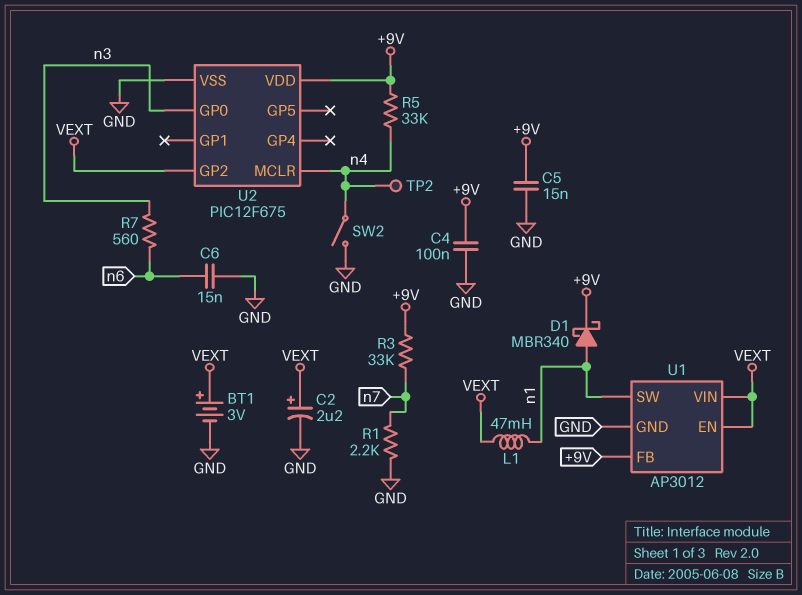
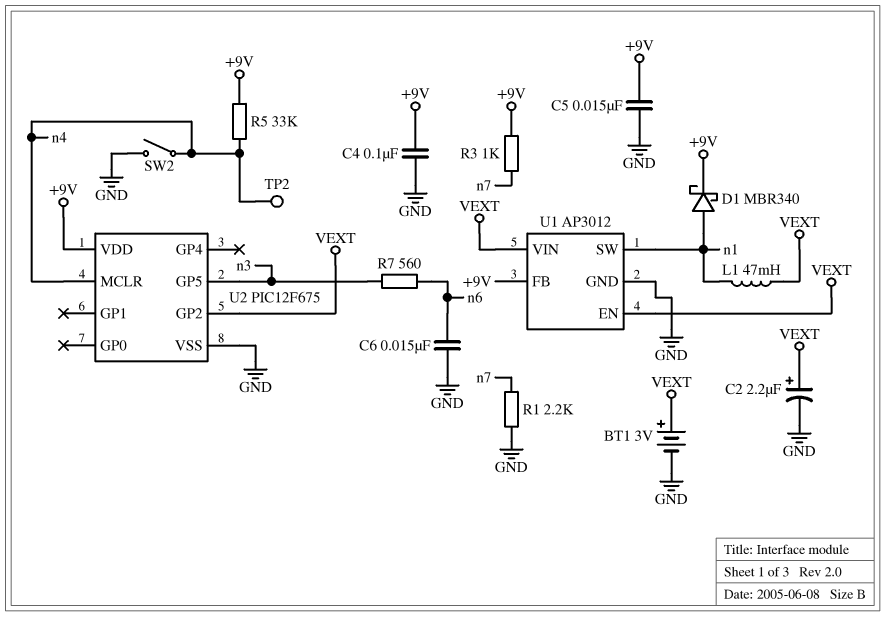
R3: 33k (+9V, n7) -> 1k (+9V, n7)
U2 pin GP0: n3 -> none
U2 pin GP5: none -> n3

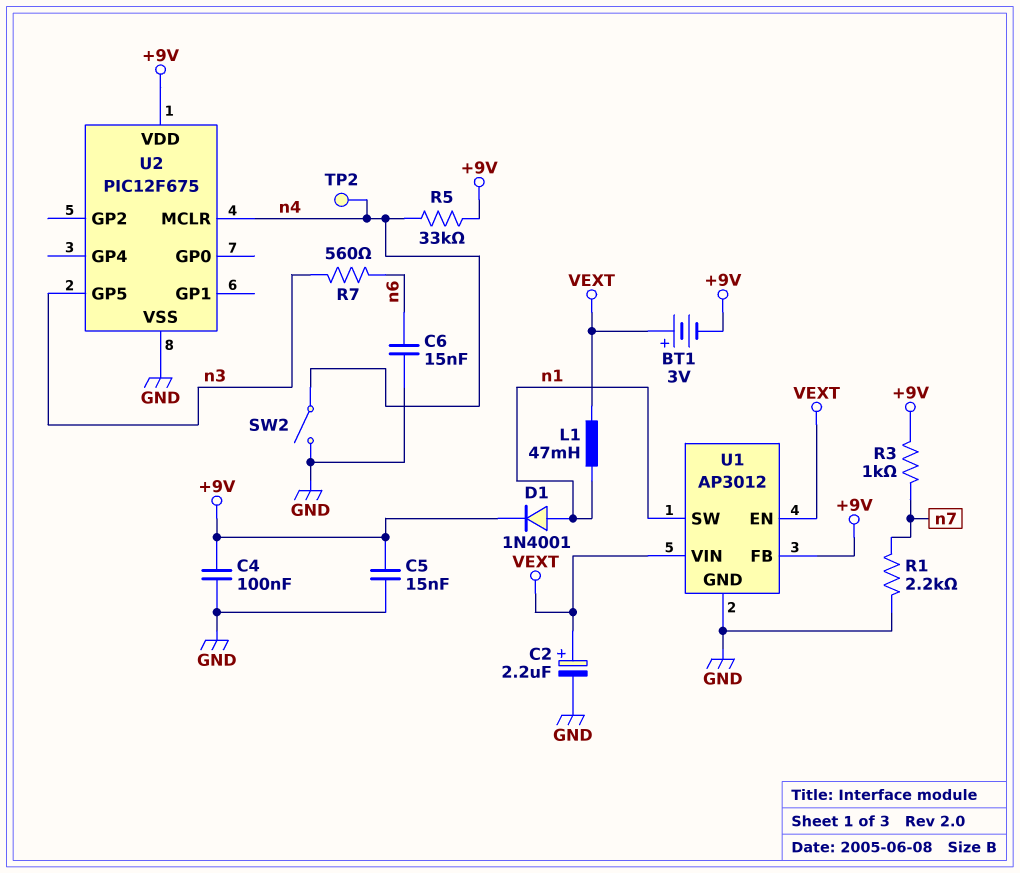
BT1: 3V (plus VEXT, minus GND) -> 3V (plus VEXT, minus +9V)
D1: schottky MBR340 (A n1, K +9V) -> diode 1N4001 (A n1, K +9V)
U2 pin GP2: VEXT -> none

